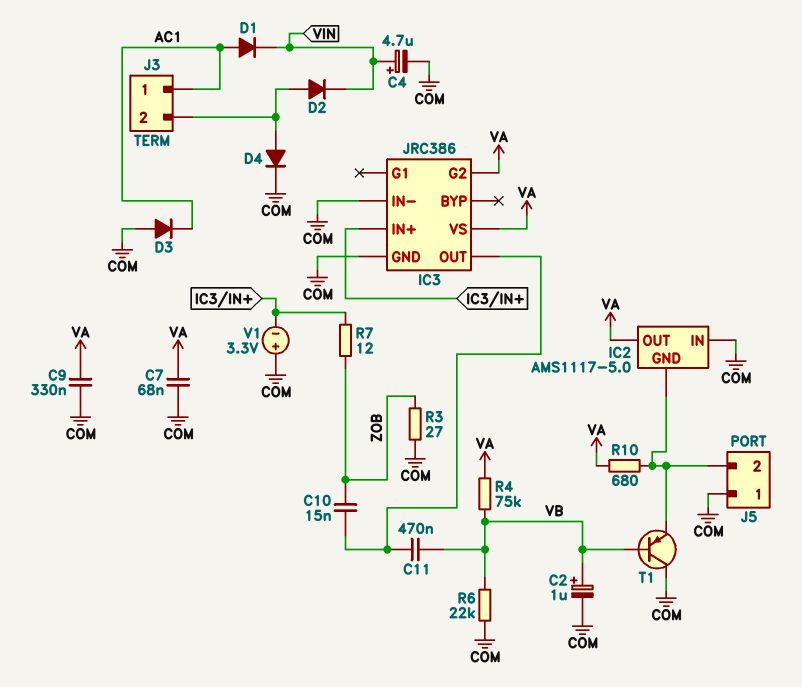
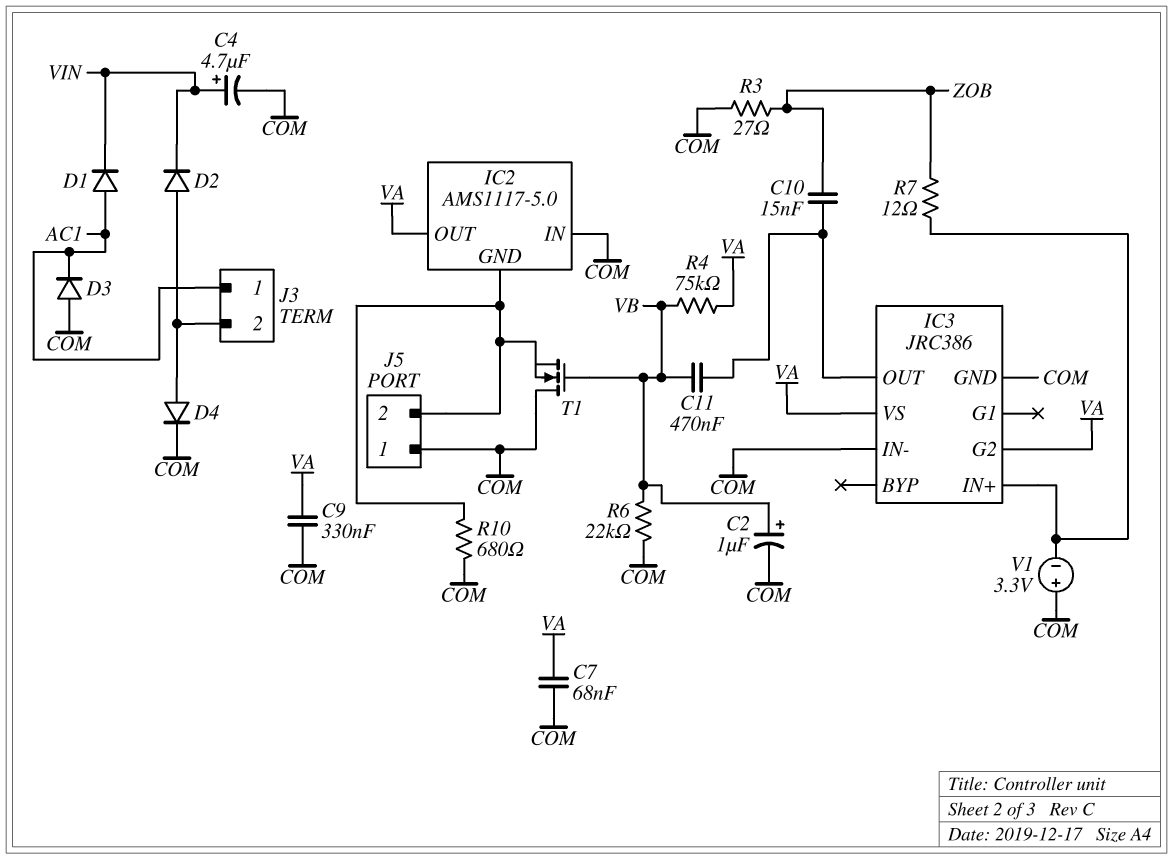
R10: 680 (IC2/GND, VA) -> 680 (COM, IC2/GND)
T1: PNP (B VB, C COM, E IC2/GND) -> NMOS (G VB, D COM, S IC2/GND)

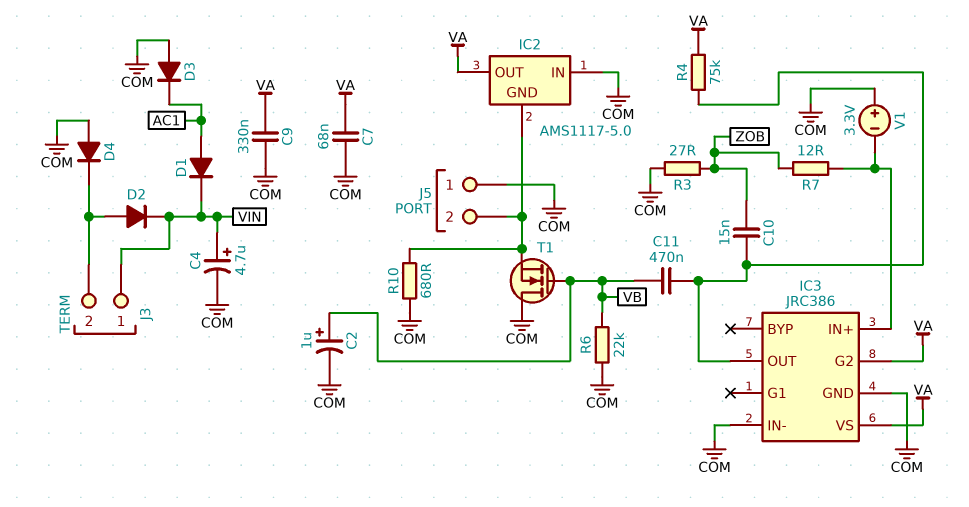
D4: diode (A J3/2, K COM) -> diode (A COM, K J3/2)
J3 pin 1: AC1 -> VIN
R4: 75k (VA, VB) -> 75k (IC3/OUT, VA)

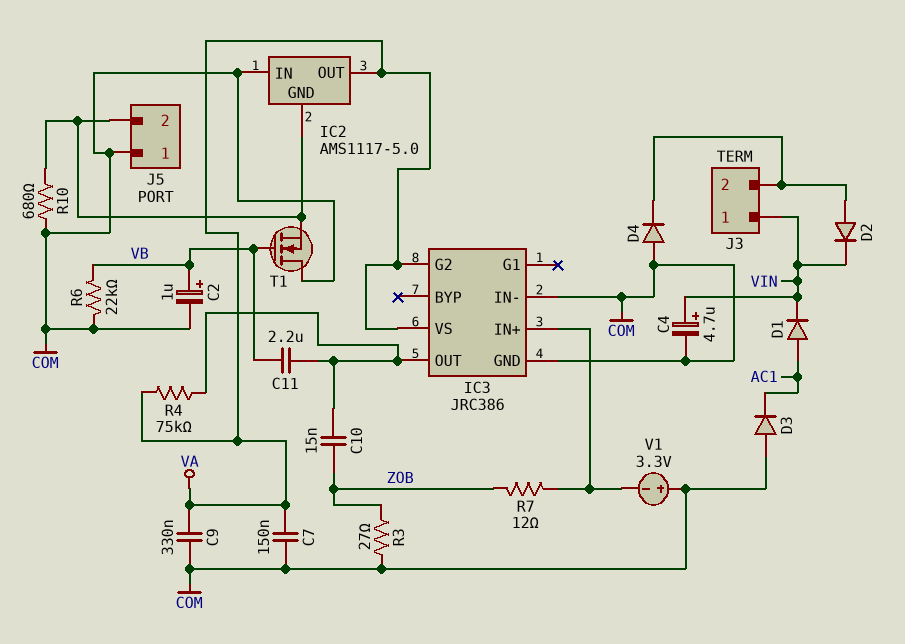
C7: 68nF (COM, VA) -> 150nF (COM, VA)
C11: 470nF (IC3/OUT, VB) -> 2.2uF (IC3/OUT, VB)

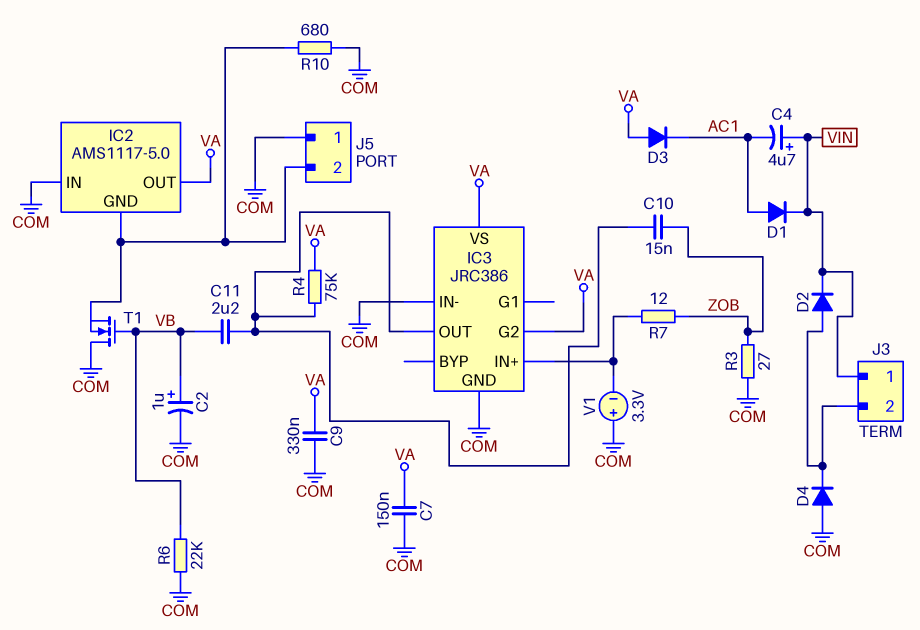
C4: 4.7uF (plus VIN, minus COM) -> 4.7uF (plus VIN, minus AC1)
D3: diode (A COM, K AC1) -> diode (A VA, K AC1)

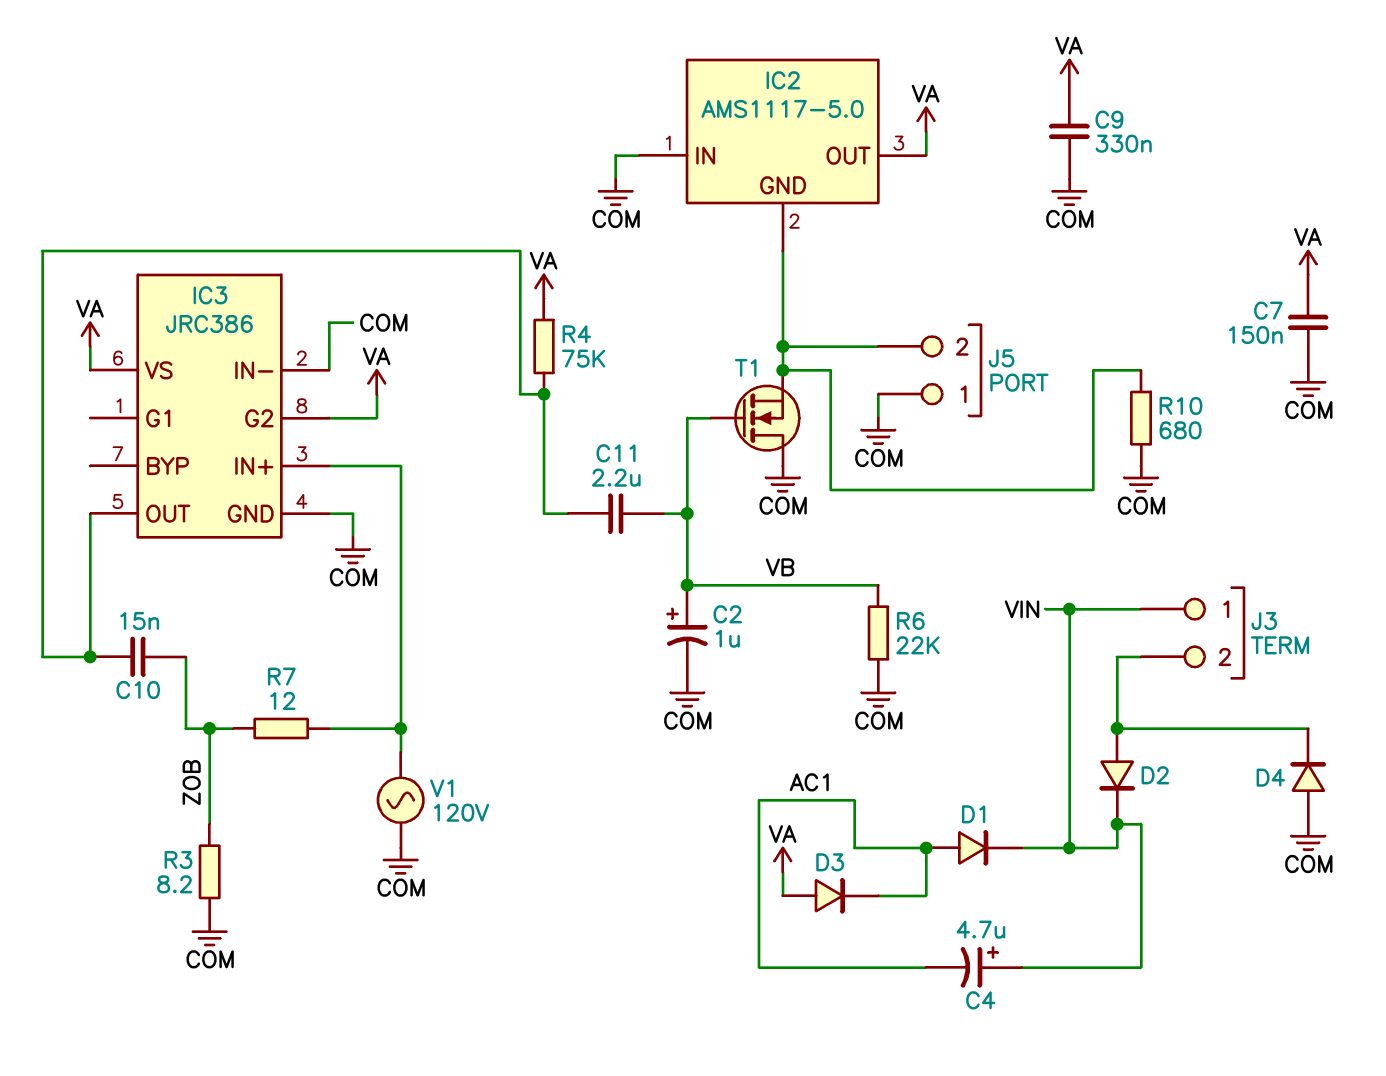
R3: 27 (COM, ZOB) -> 8.2 (COM, ZOB)
V1: 3.3V (plus COM, minus IC3/IN+) -> AC 120V (COM, IC3/IN+)

